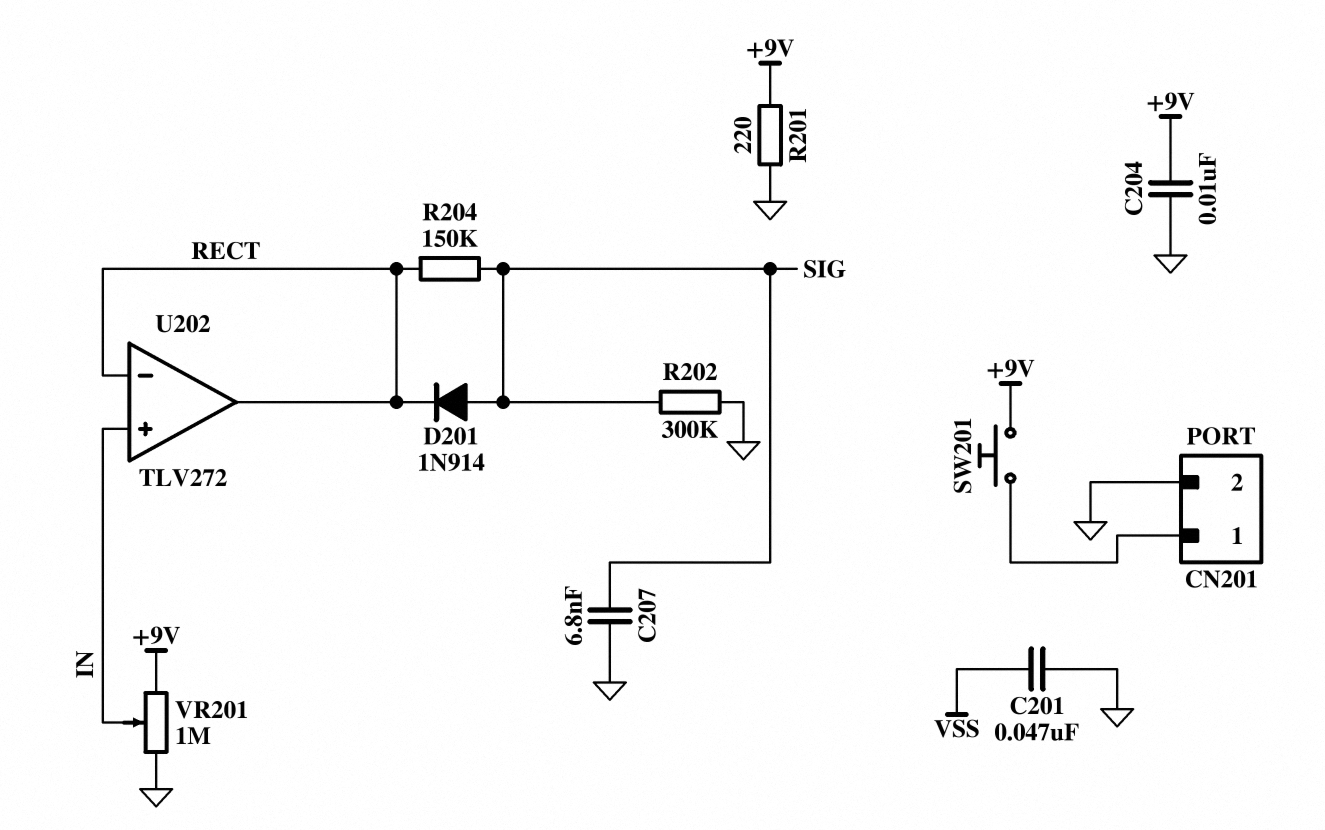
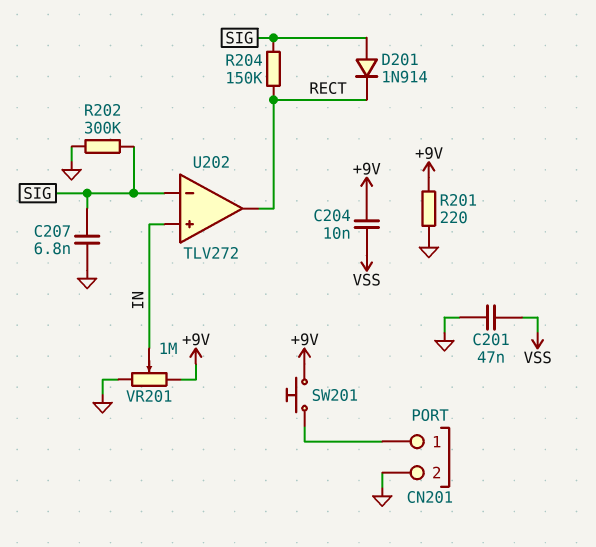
C204: 10nF (+9V, GND) -> 10nF (+9V, VSS)
U202 pin in-: RECT -> SIG

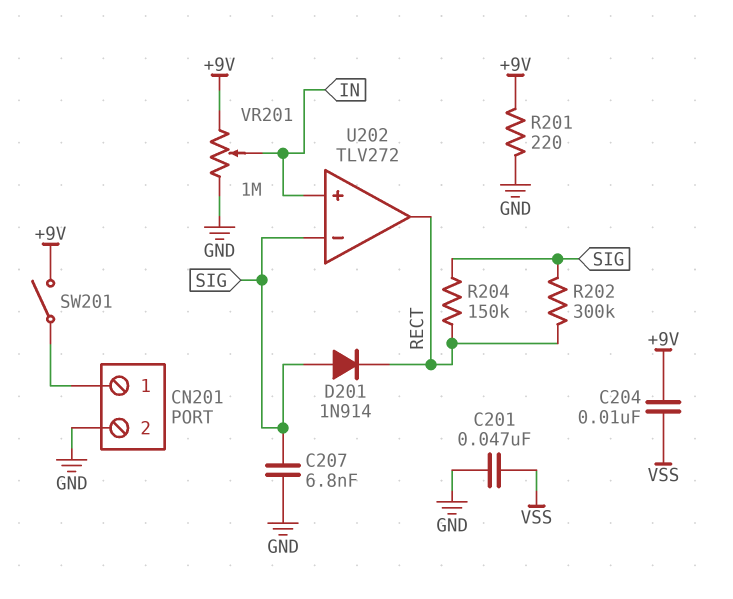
R202: 300k (GND, SIG) -> 300k (RECT, SIG)
SW201: button (+9V, CN201/1) -> switch (+9V, CN201/1)

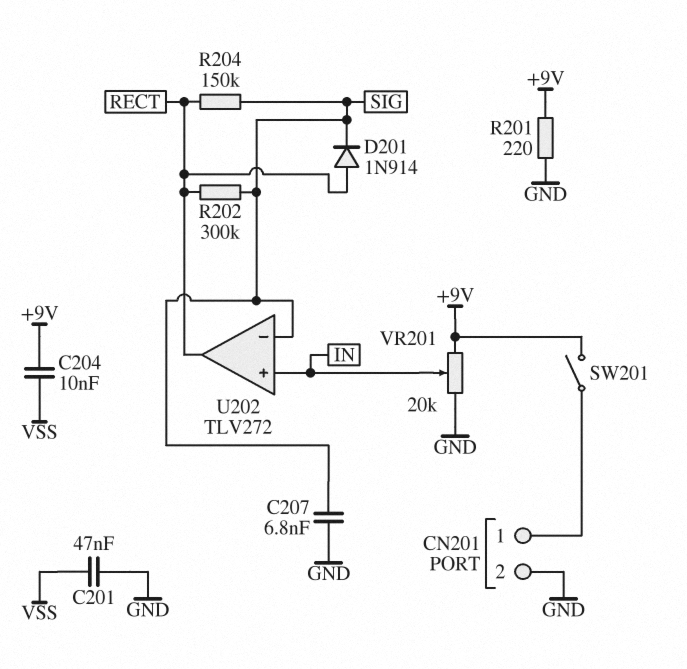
D201: diode 1N914 (A SIG, K RECT) -> diode 1N914 (A RECT, K SIG)
VR201: 1M (+9V, GND, wiper IN) -> 20k (+9V, GND, wiper IN)

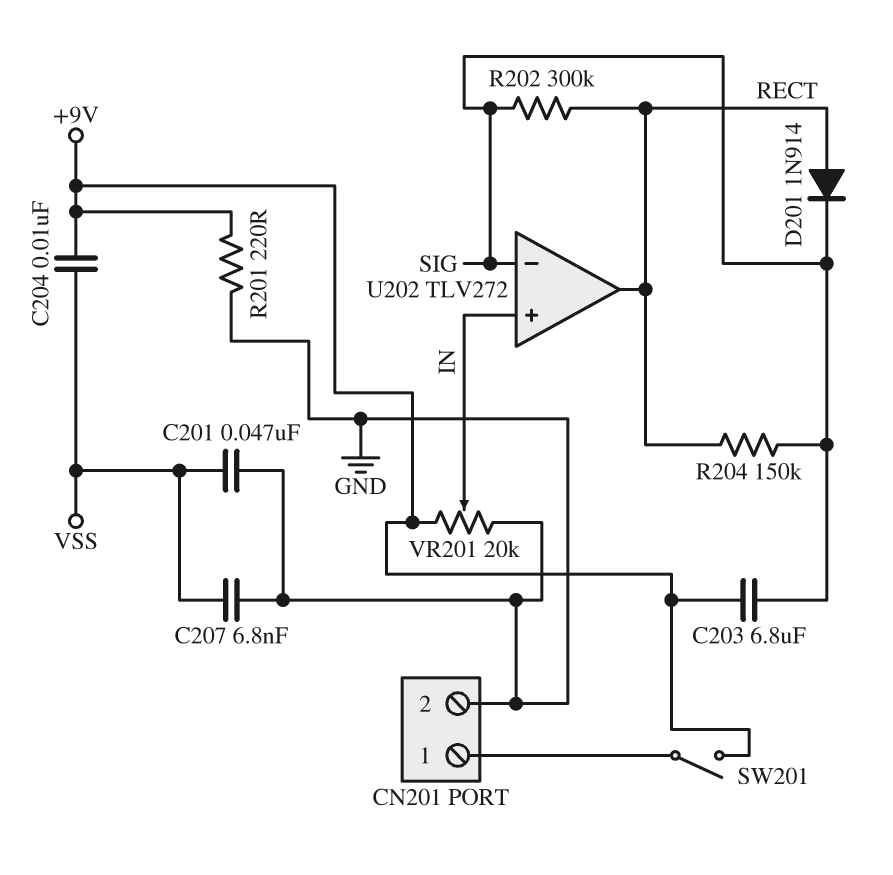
C203: none -> 6.8uF (+9V, SIG)
C207: 6.8nF (GND, SIG) -> 6.8nF (GND, VSS)

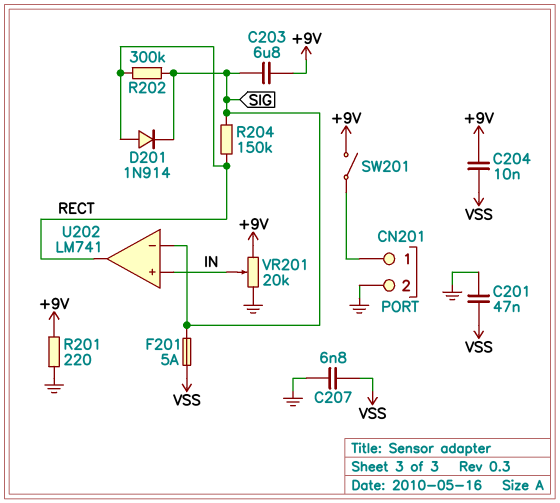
F201: none -> 5A (SIG, VSS)
U202: TLV272 -> LM741

